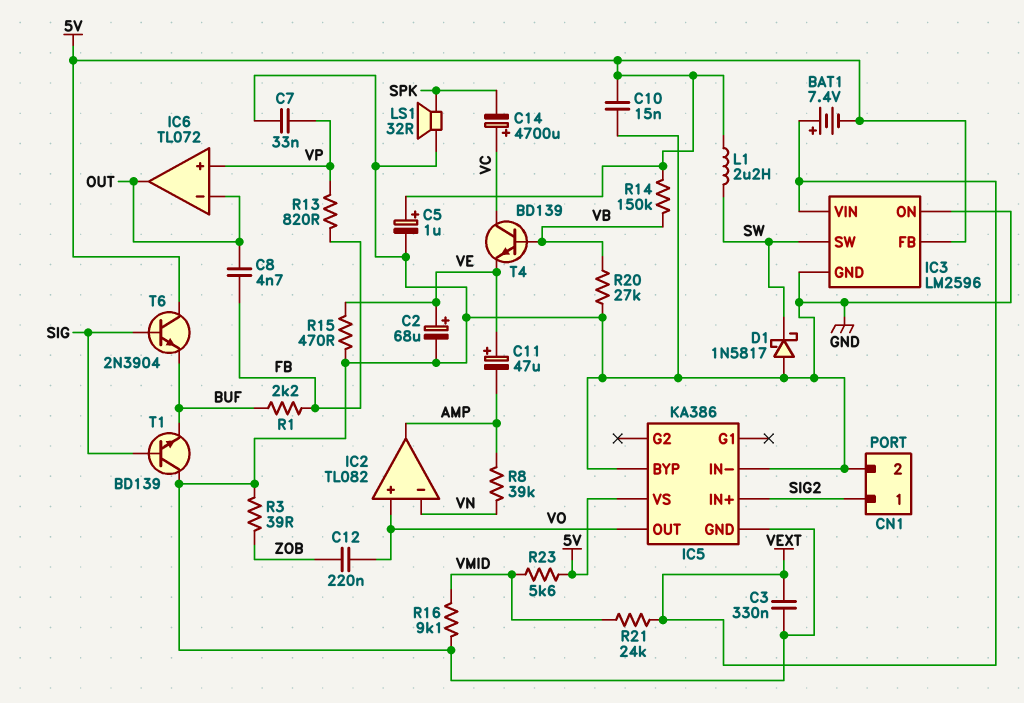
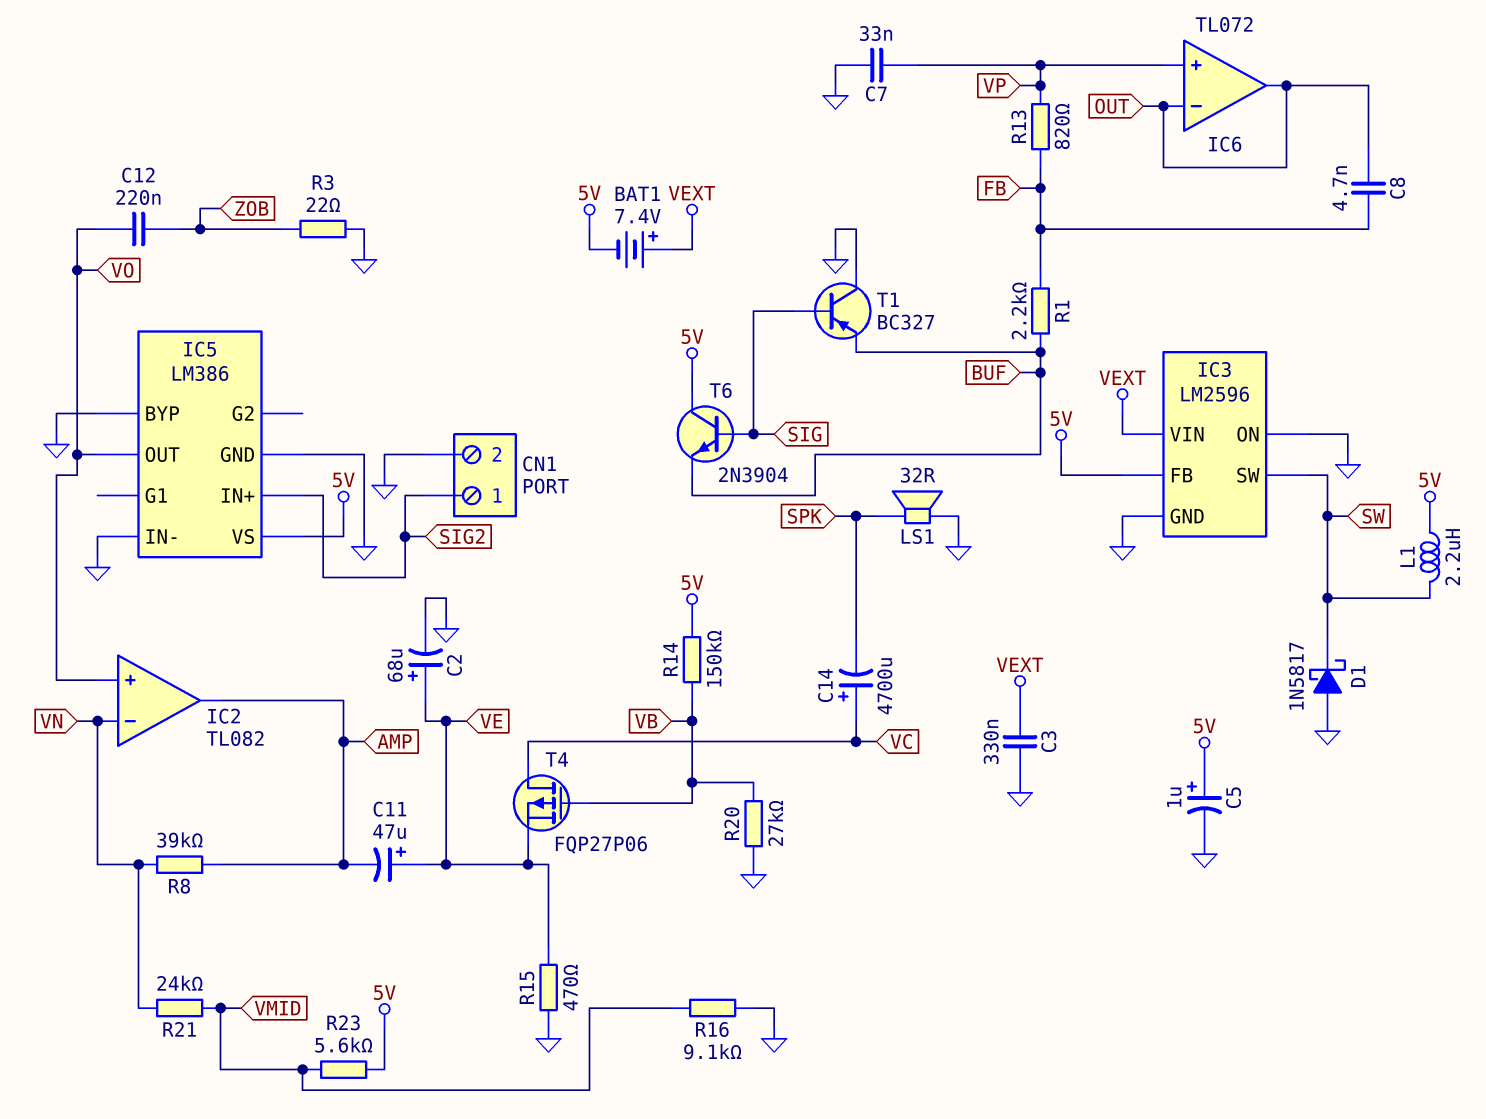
C10: 15nF (5V, GND) -> none
IC5: KA386 -> LM386
R3: 39 (GND, ZOB) -> 22 (GND, ZOB)
R21: 24k (VEXT, VMID) -> 24k (VMID, VN)
T1: NPN BD139 (B SIG, C GND, E BUF) -> PNP BC327 (B SIG, C GND, E BUF)
T4: NPN BD139 (B VB, C VC, E VE) -> PMOS FQP27P06 (G VB, D VC, S VE)

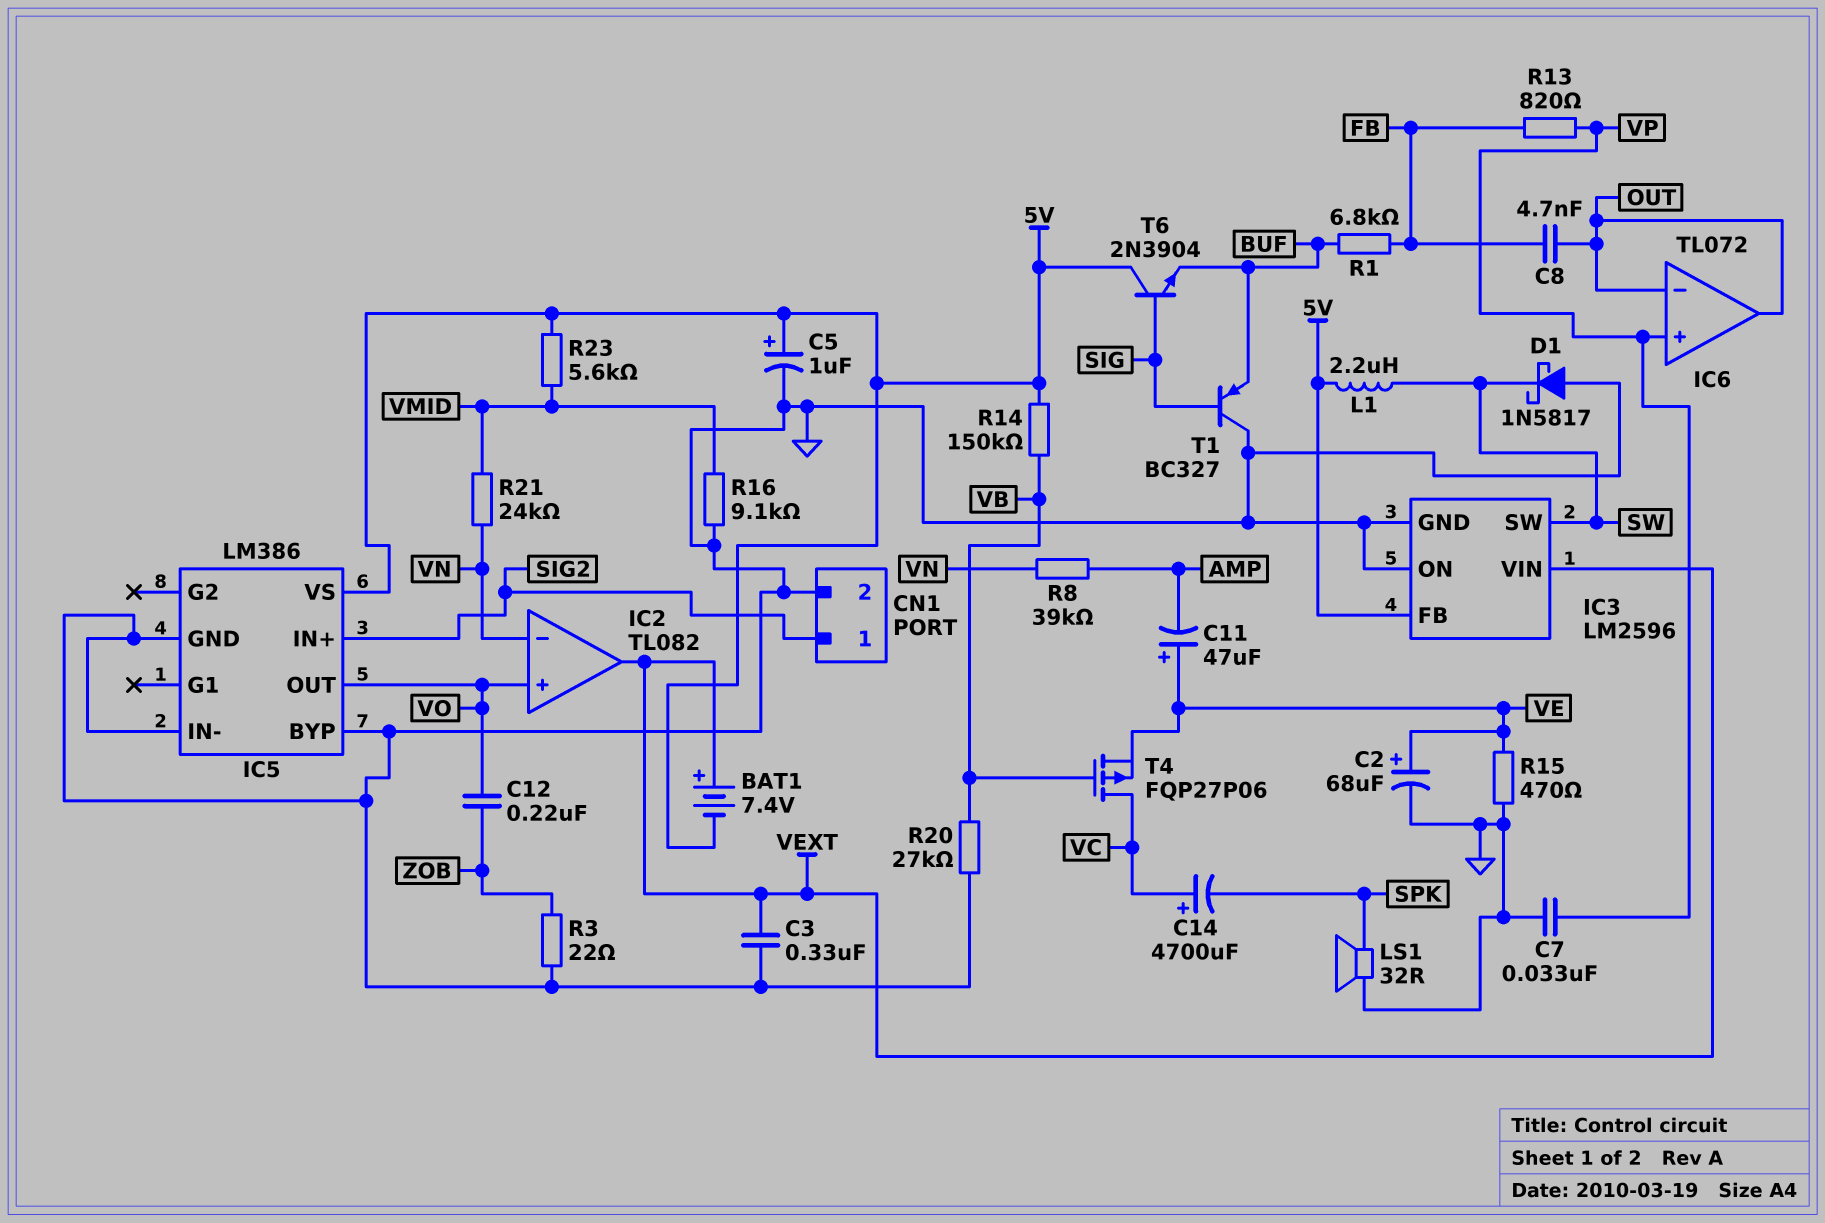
IC2 pin out: AMP -> VEXT
R1: 2.2k (BUF, FB) -> 6.8k (BUF, FB)

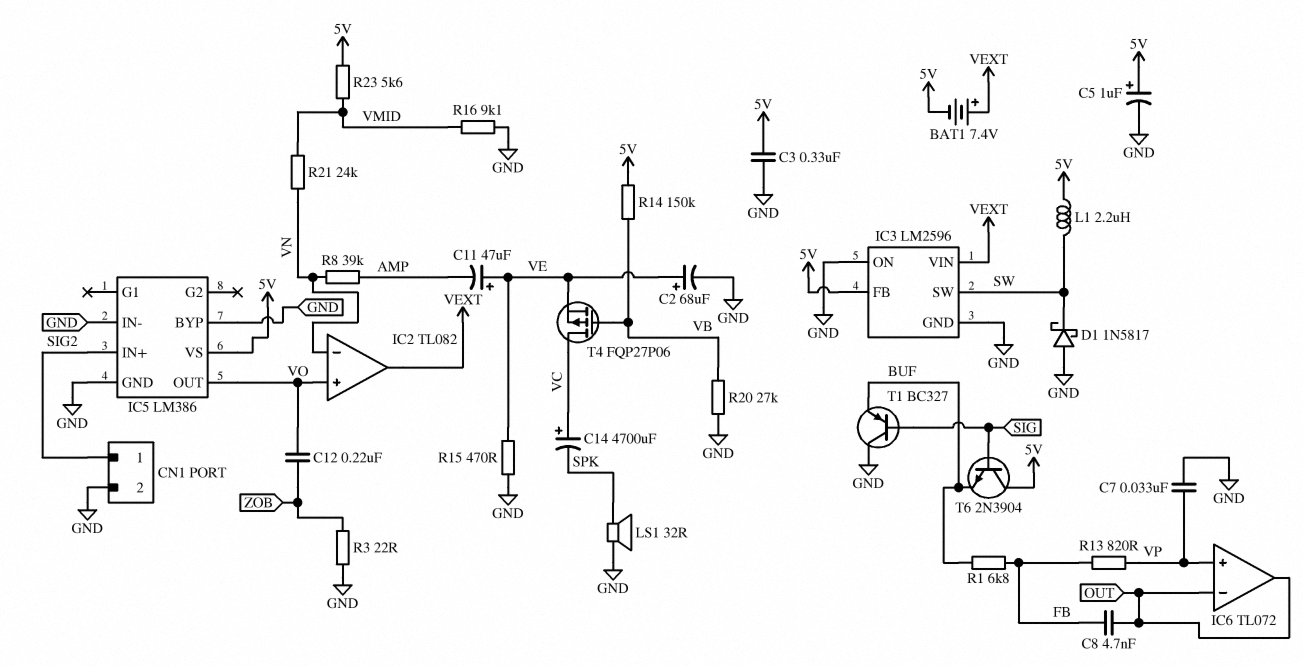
C3: 330nF (GND, VEXT) -> 330nF (5V, GND)

